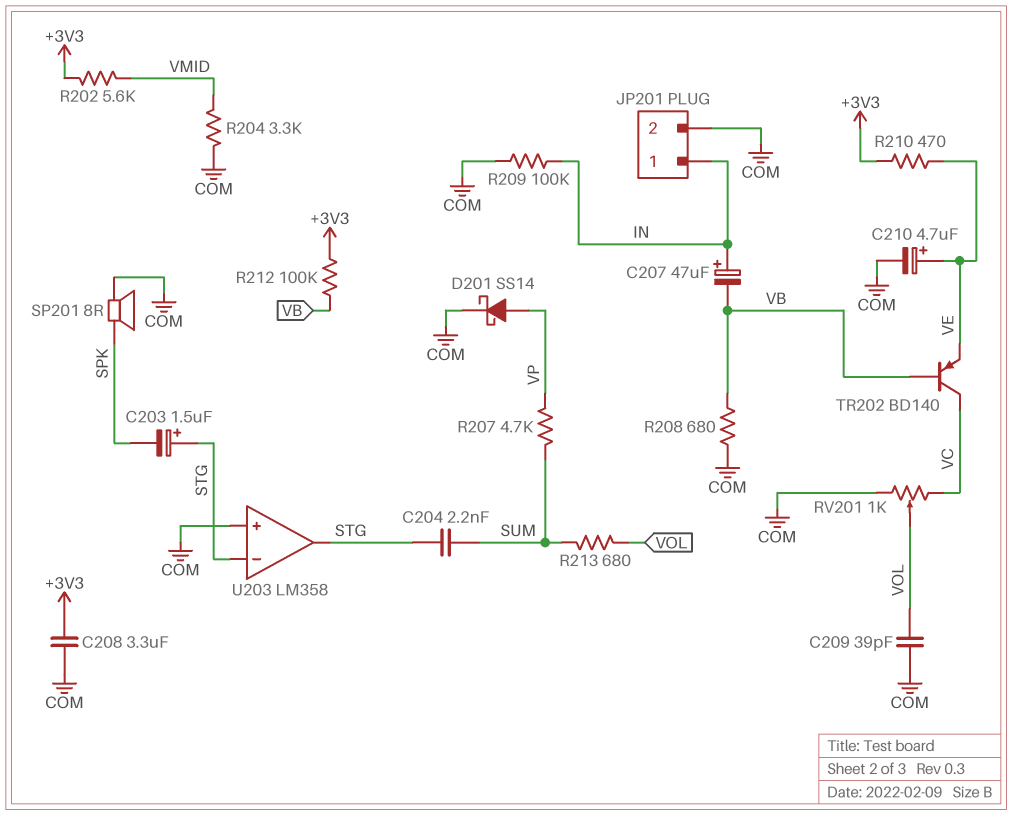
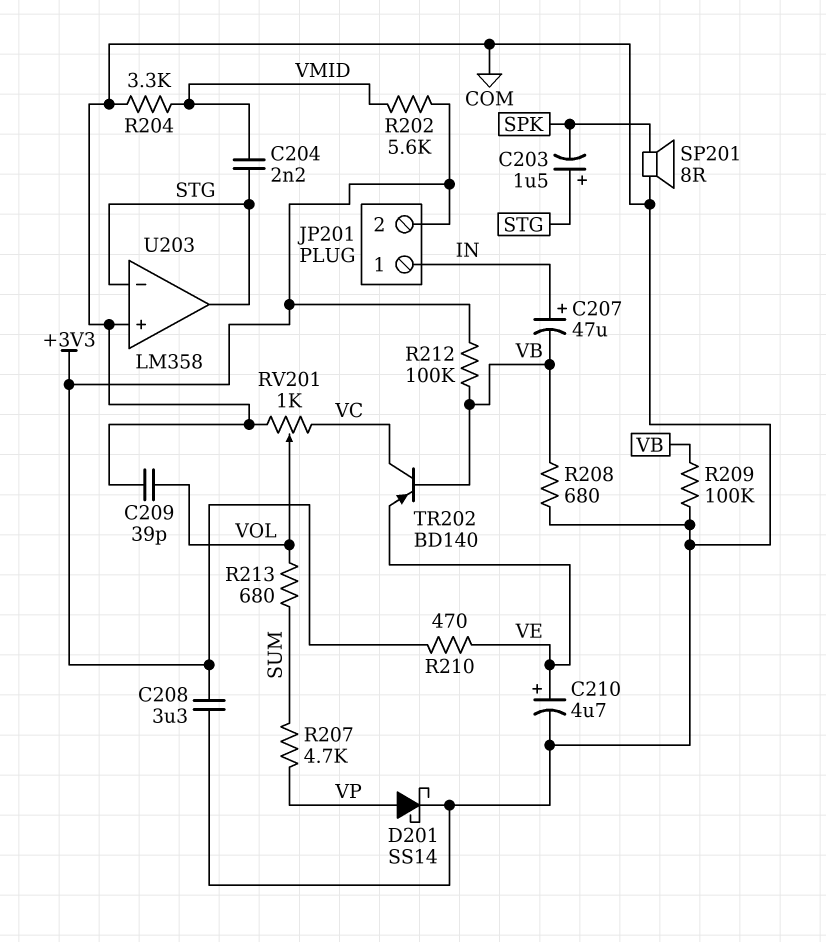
C204: 2.2nF (STG, SUM) -> 2.2nF (STG, VMID)
JP201 pin 2: COM -> +3V3
R209: 100k (COM, IN) -> 100k (COM, VB)

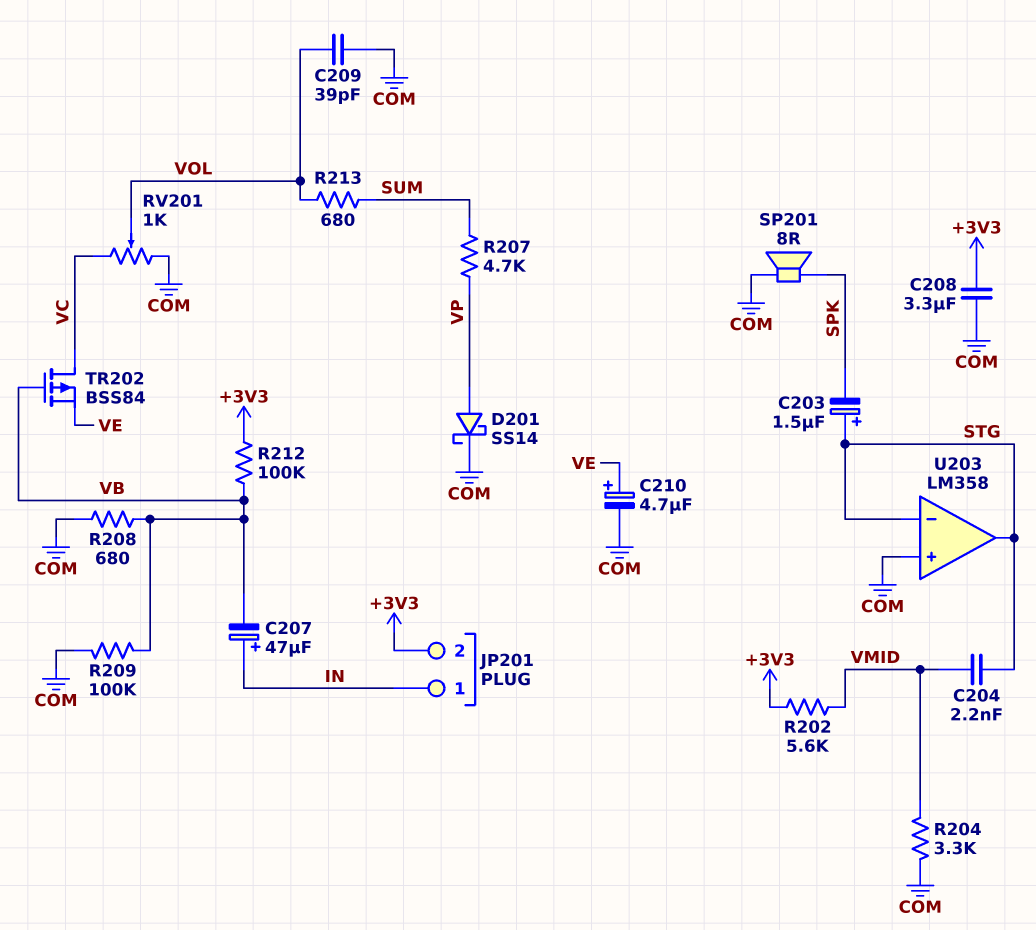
R210: 470 (+3V3, VE) -> none
TR202: PNP BD140 (B VB, C VC, E VE) -> PMOS BSS84 (G VB, D VC, S VE)

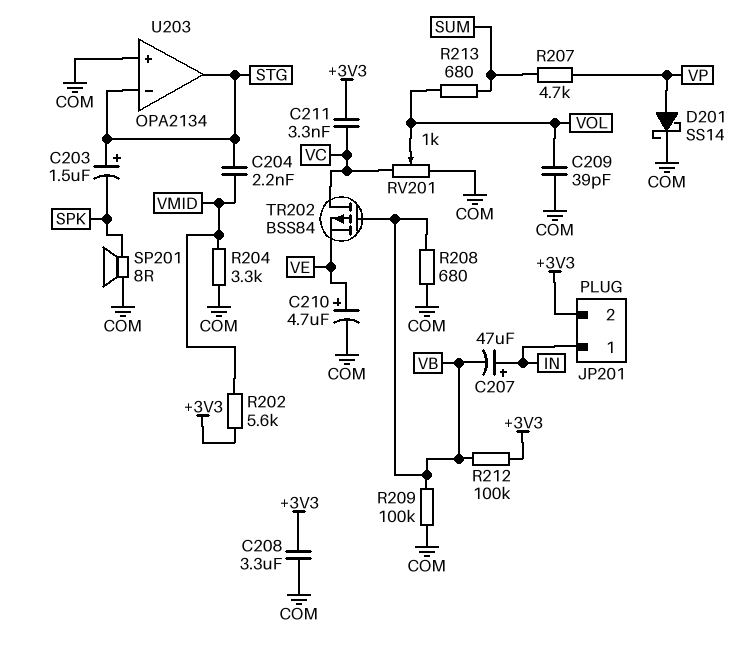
C211: none -> 3.3nF (+3V3, VC)
U203: LM358 -> OPA2134

